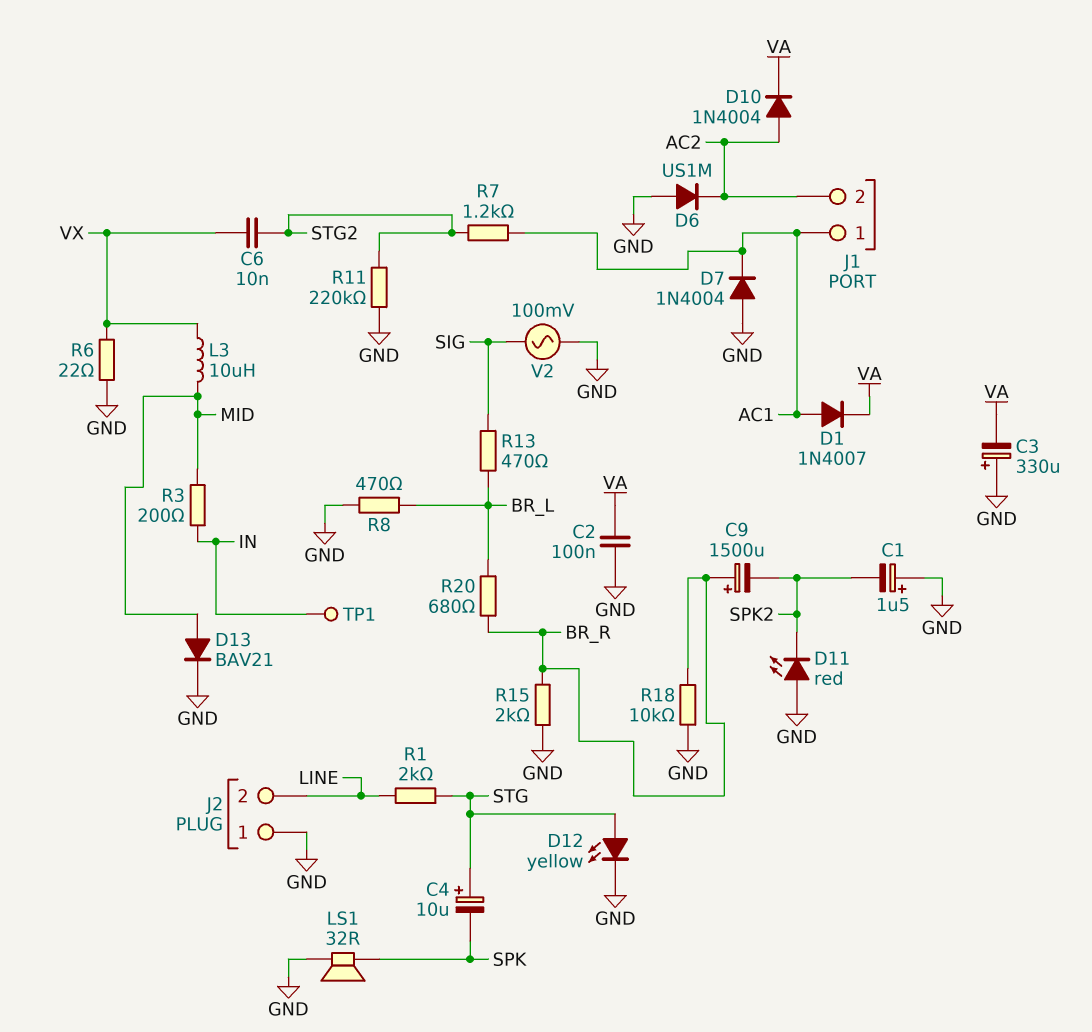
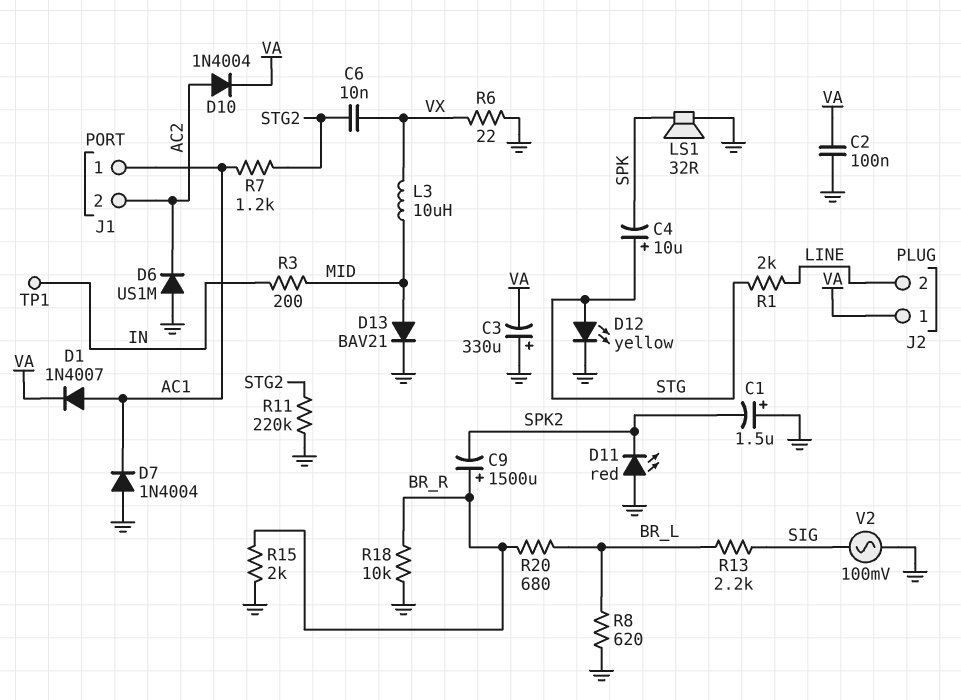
J2 pin 1: GND -> VA
R8: 470 (BR_L, GND) -> 620 (BR_L, GND)
R13: 470 (BR_L, SIG) -> 2.2k (BR_L, SIG)

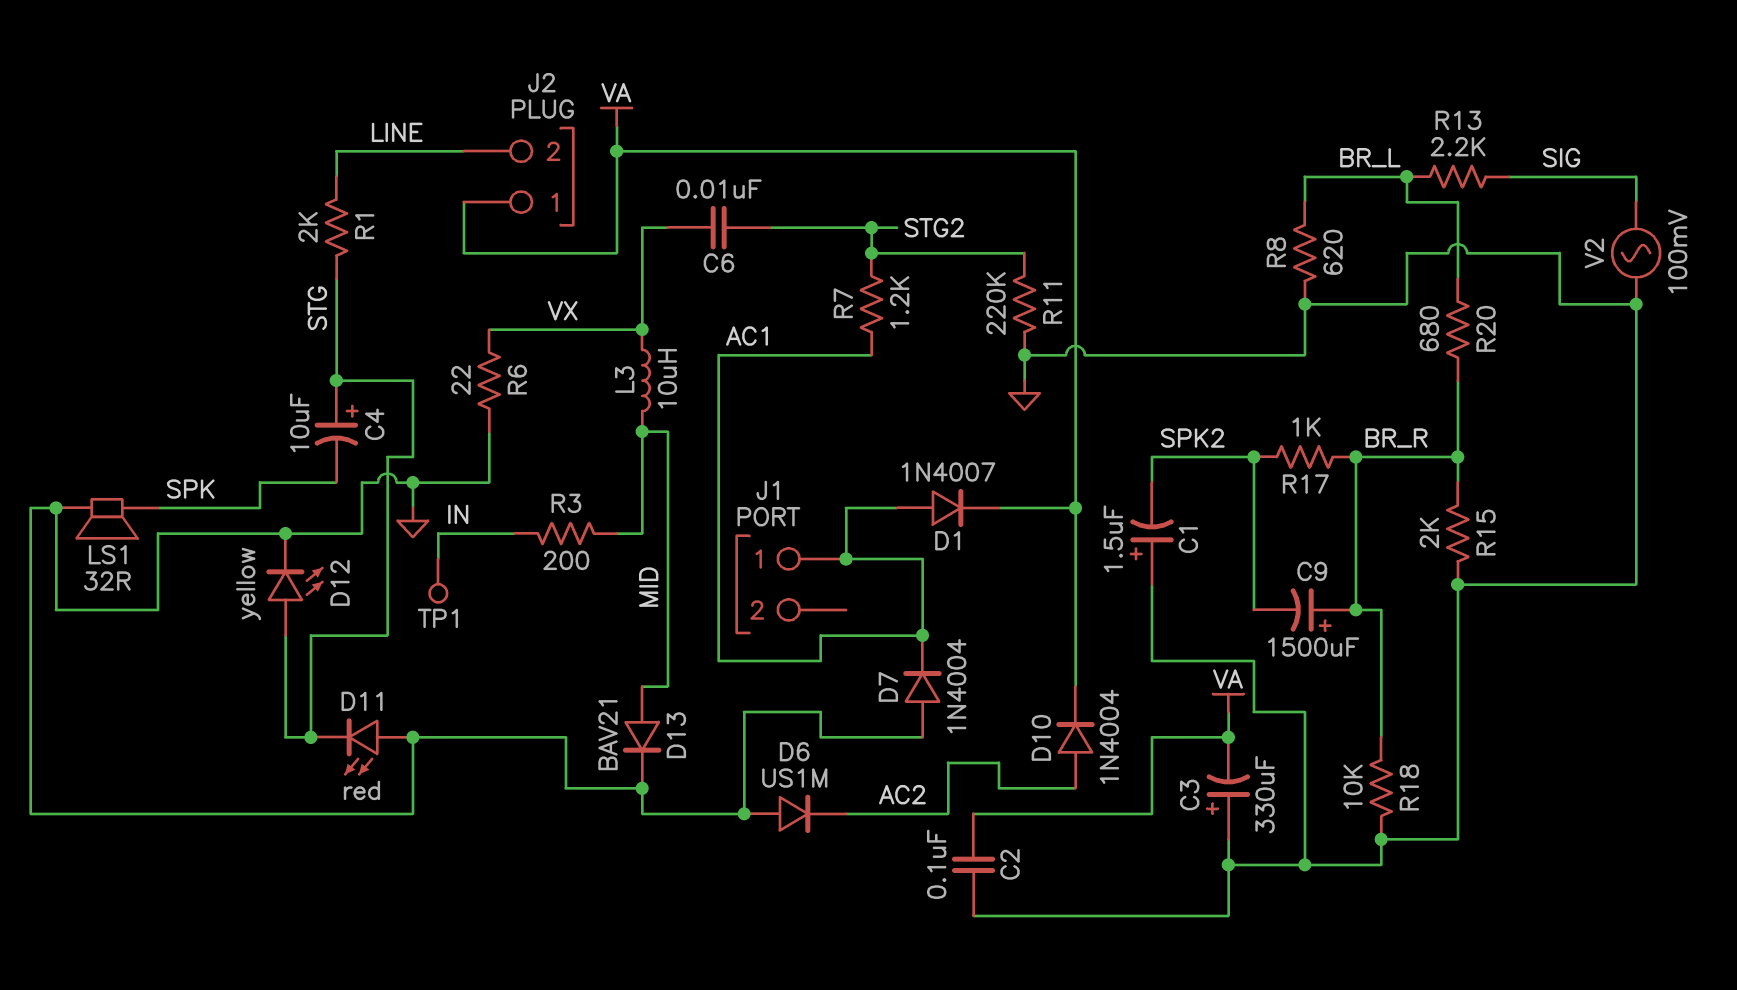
D11: LED red (A GND, K SPK2) -> LED red (A GND, K STG)
J1 pin 2: AC2 -> none
R17: none -> 1k (BR_R, SPK2)

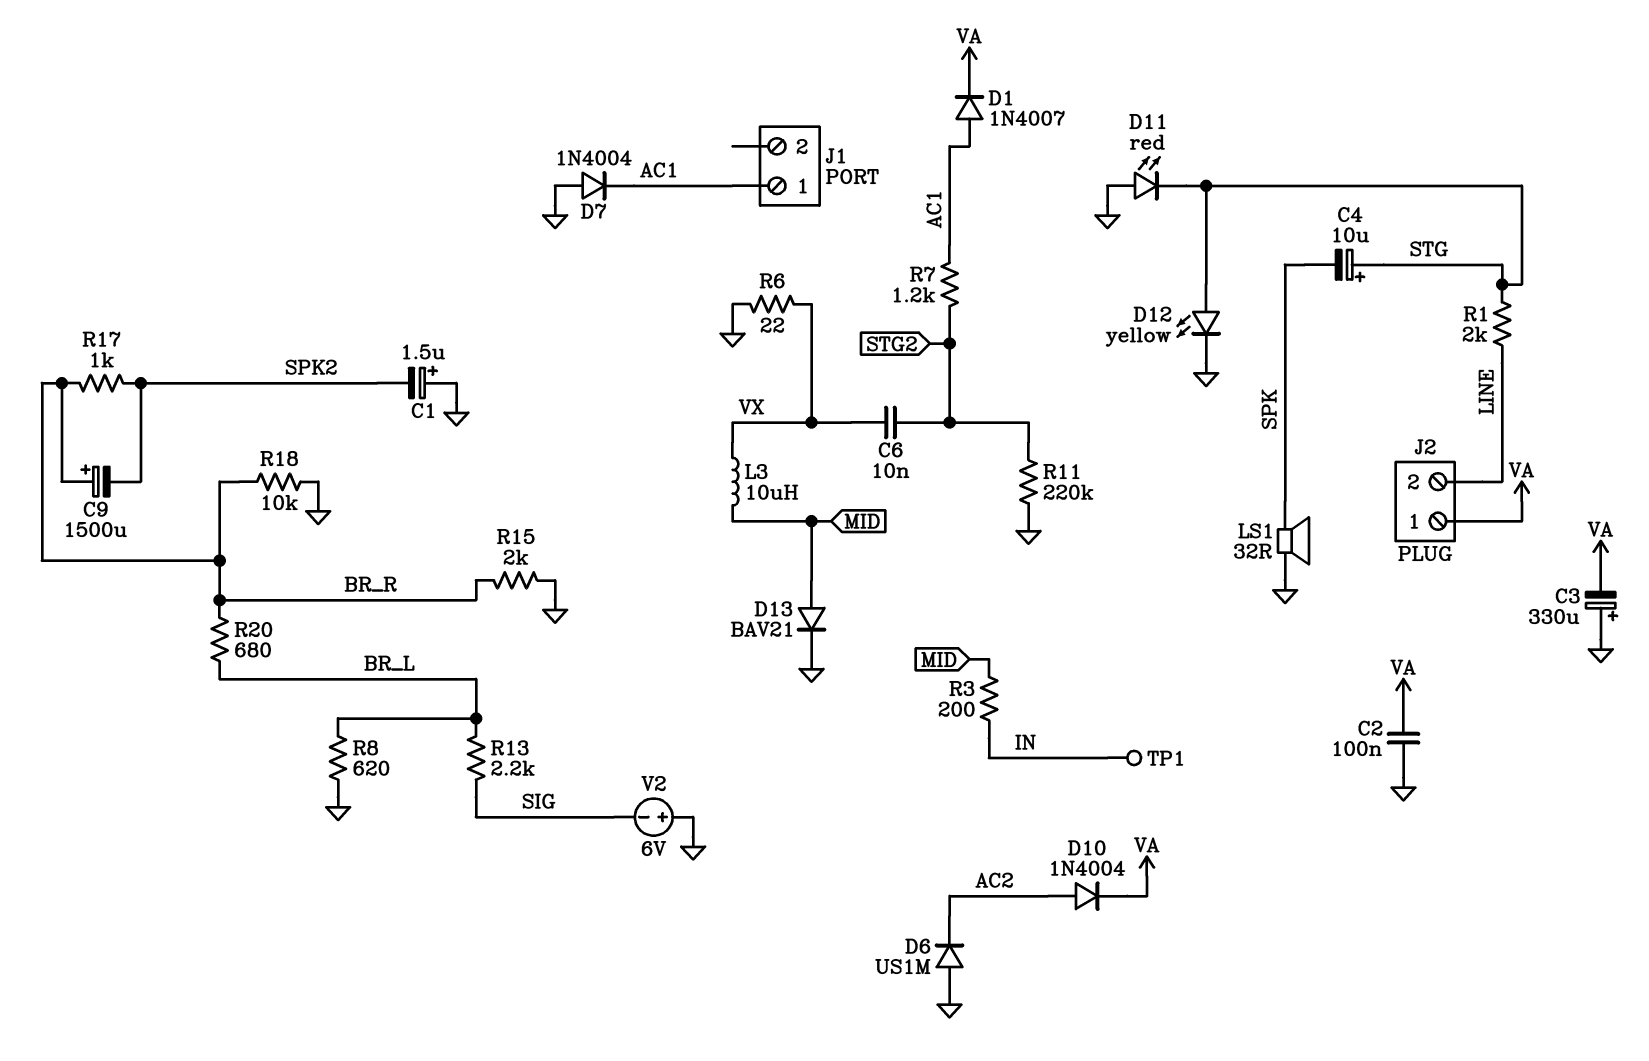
V2: AC 100mV (GND, SIG) -> 6V (plus GND, minus SIG)

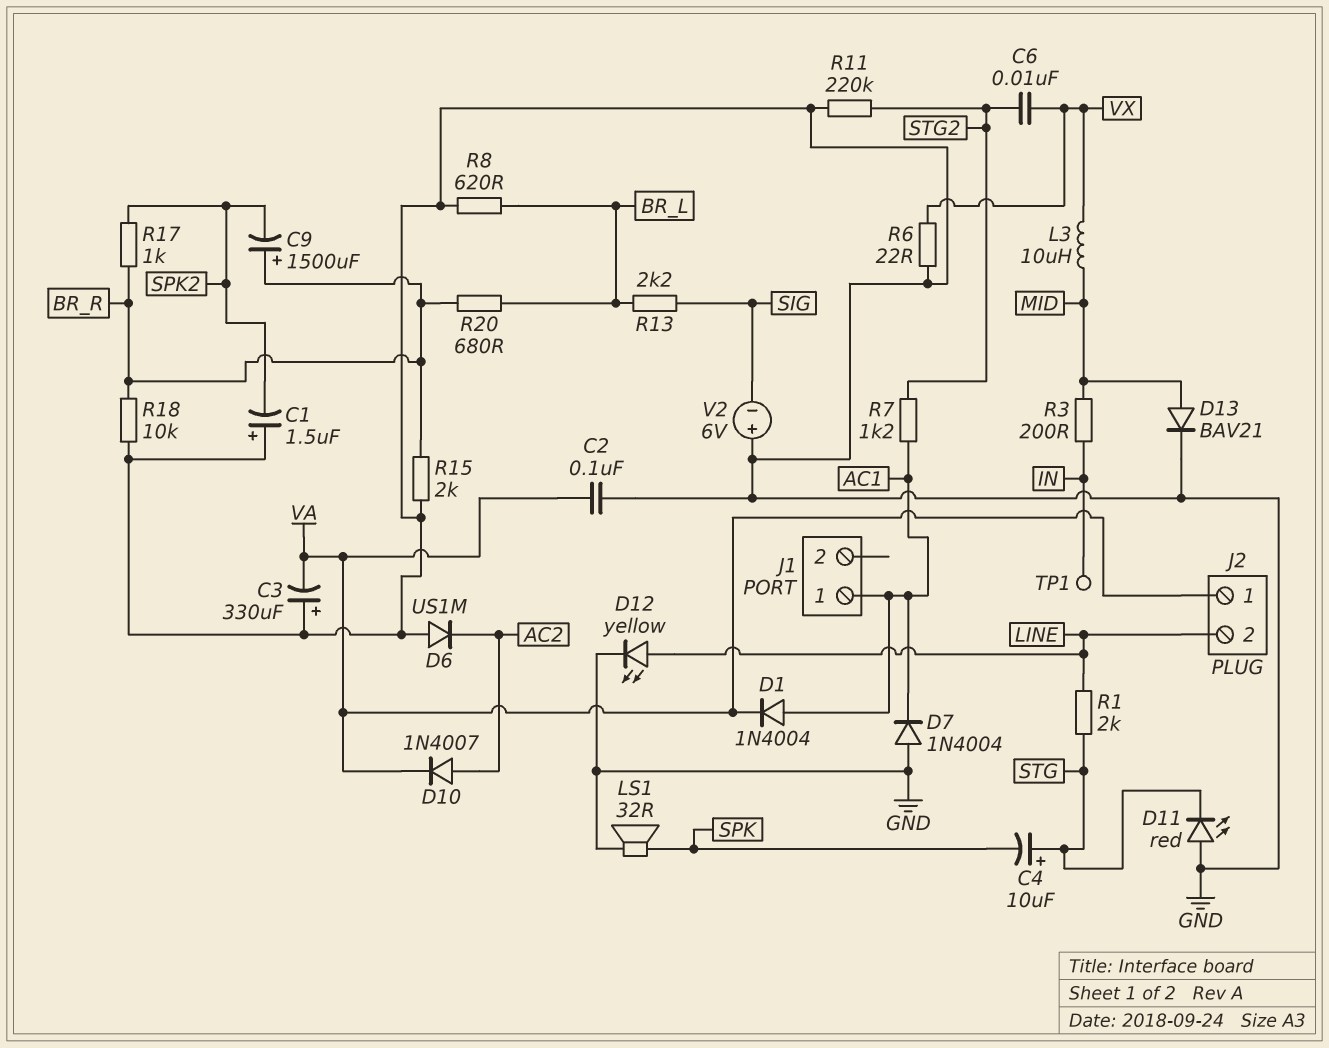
D1: diode 1N4007 (A AC1, K VA) -> diode 1N4004 (A AC1, K VA)
D10: diode 1N4004 (A AC2, K VA) -> diode 1N4007 (A AC2, K VA)
D12: LED yellow (A STG, K GND) -> LED yellow (A LINE, K GND)

